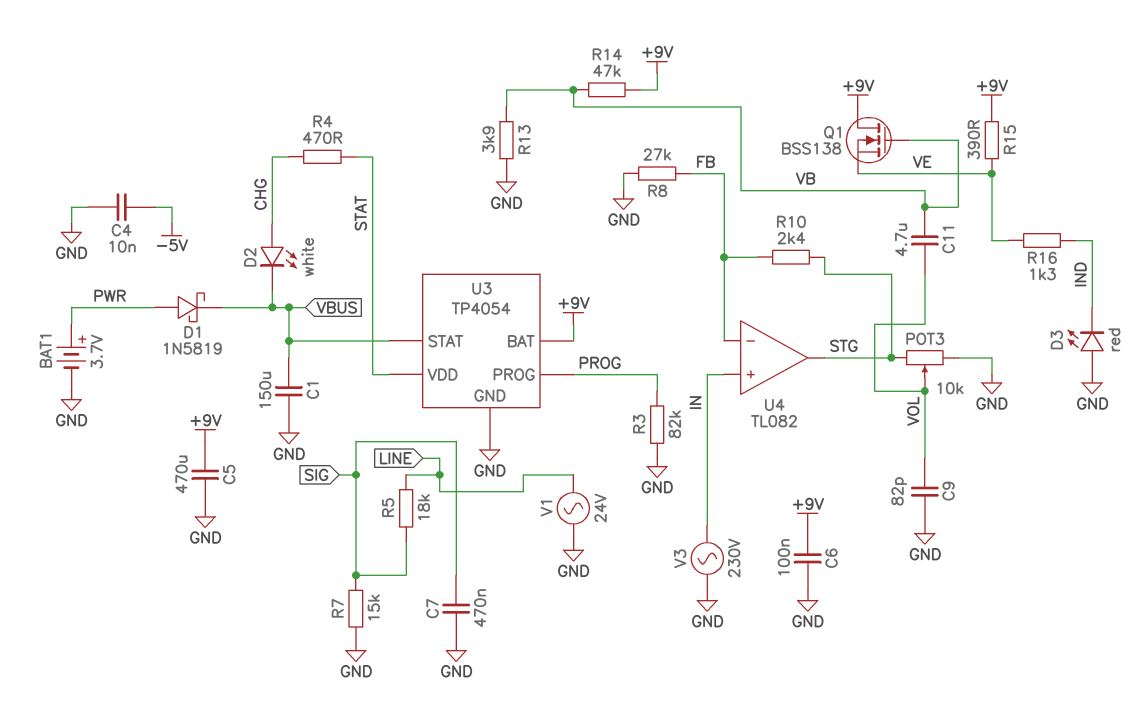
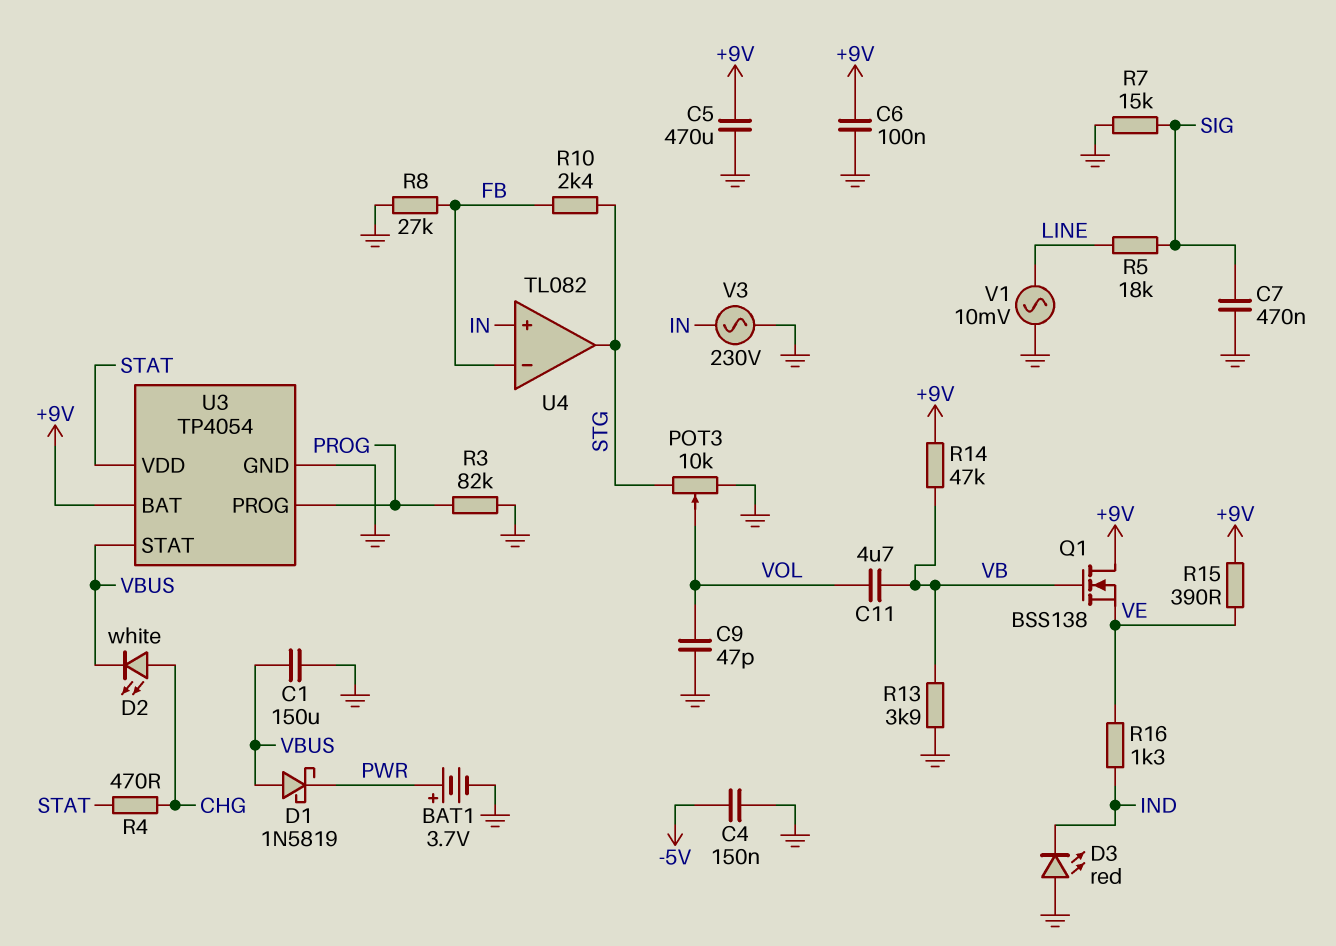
C4: 10nF (-5V, GND) -> 150nF (-5V, GND)
C9: 82pF (GND, VOL) -> 47pF (GND, VOL)
D1: schottky 1N5819 (A PWR, K VBUS) -> schottky 1N5819 (A VBUS, K PWR)
V1: AC 24V (GND, LINE) -> AC 10mV (GND, LINE)

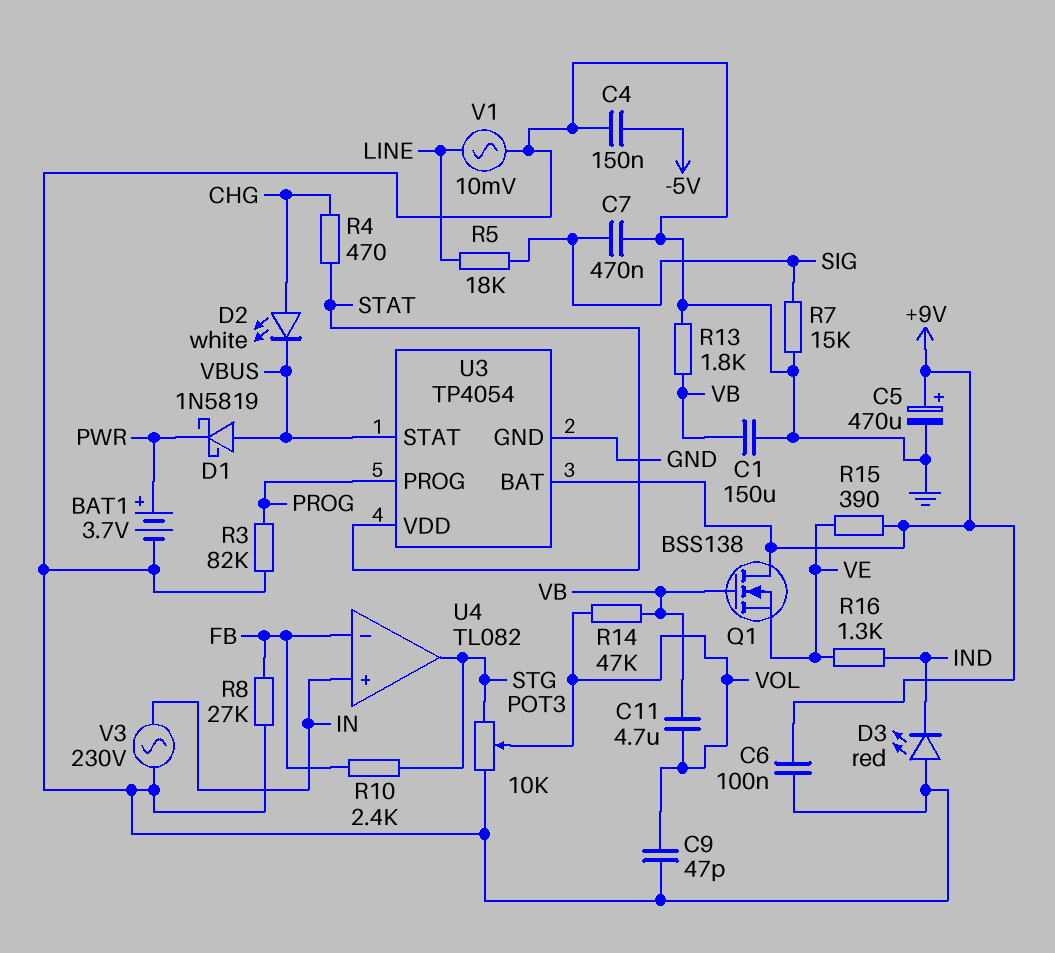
C1: 150uF (GND, VBUS) -> 150uF (GND, VB)
C5: 470uF (+9V, GND) -> 470uF (plus +9V, minus GND)
R13: 3.9k (GND, VB) -> 1.8k (GND, VB)
R14: 47k (+9V, VB) -> 47k (VB, VOL)

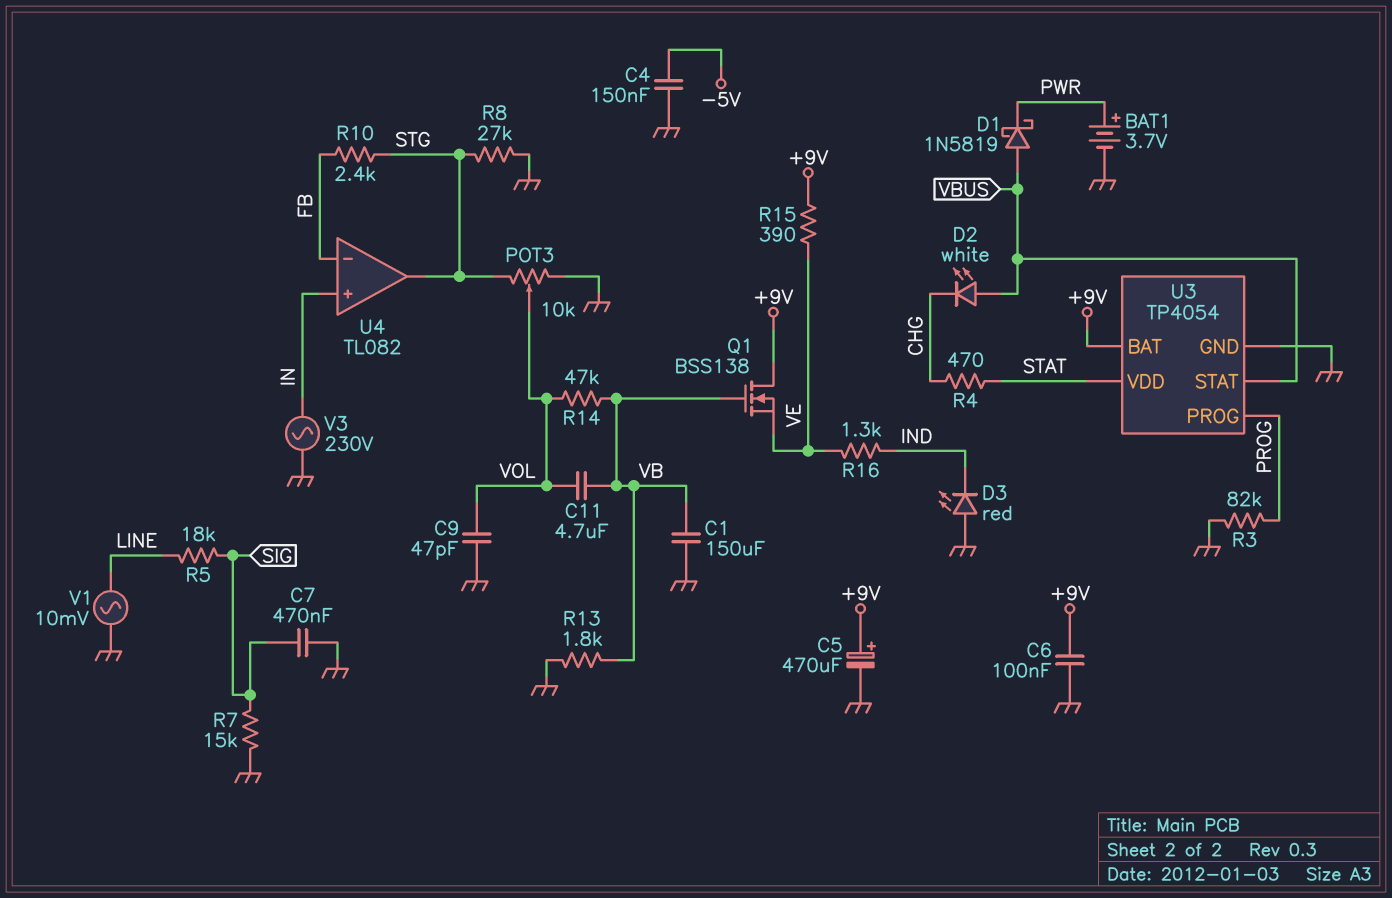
D2: LED white (A CHG, K VBUS) -> LED white (A VBUS, K CHG)
R8: 27k (FB, GND) -> 27k (GND, STG)

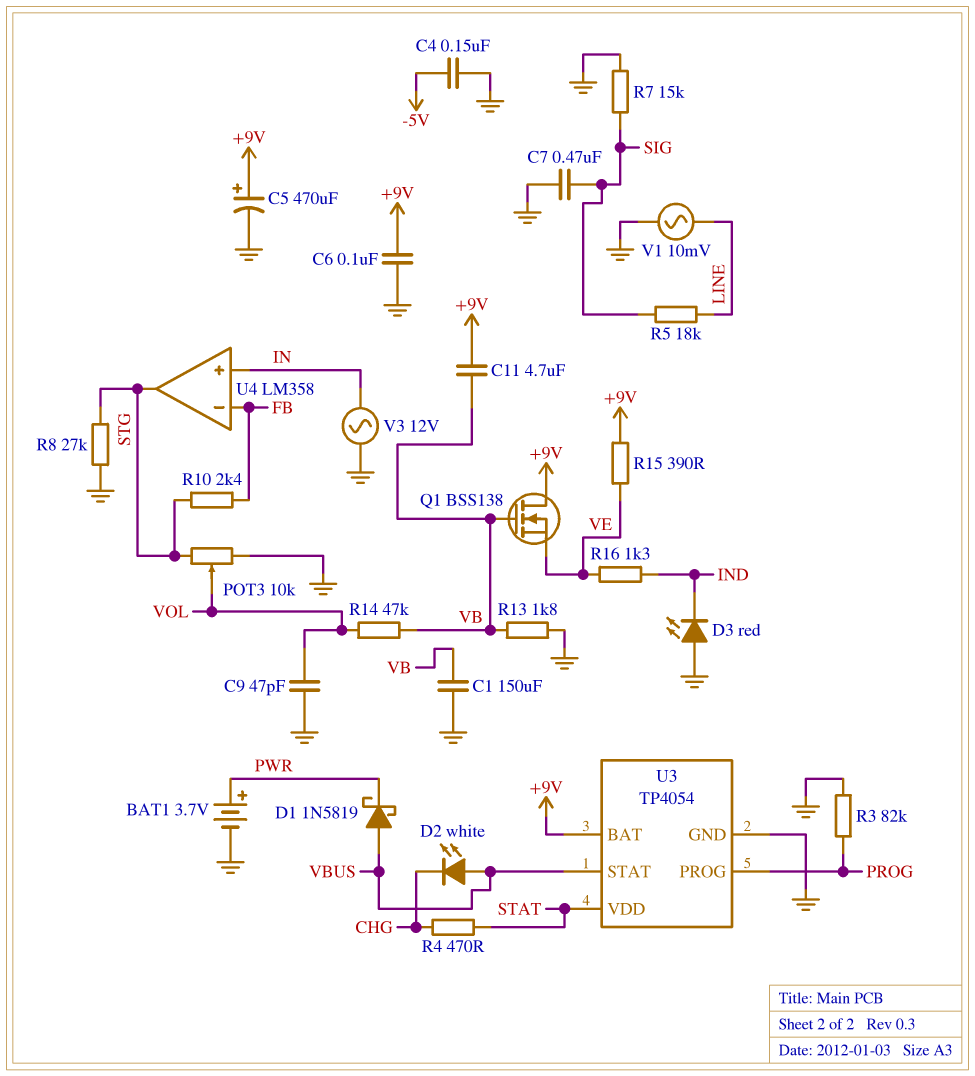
C11: 4.7uF (VB, VOL) -> 4.7uF (+9V, VB)
U4: TL082 -> LM358
V3: AC 230V (GND, IN) -> AC 12V (GND, IN)

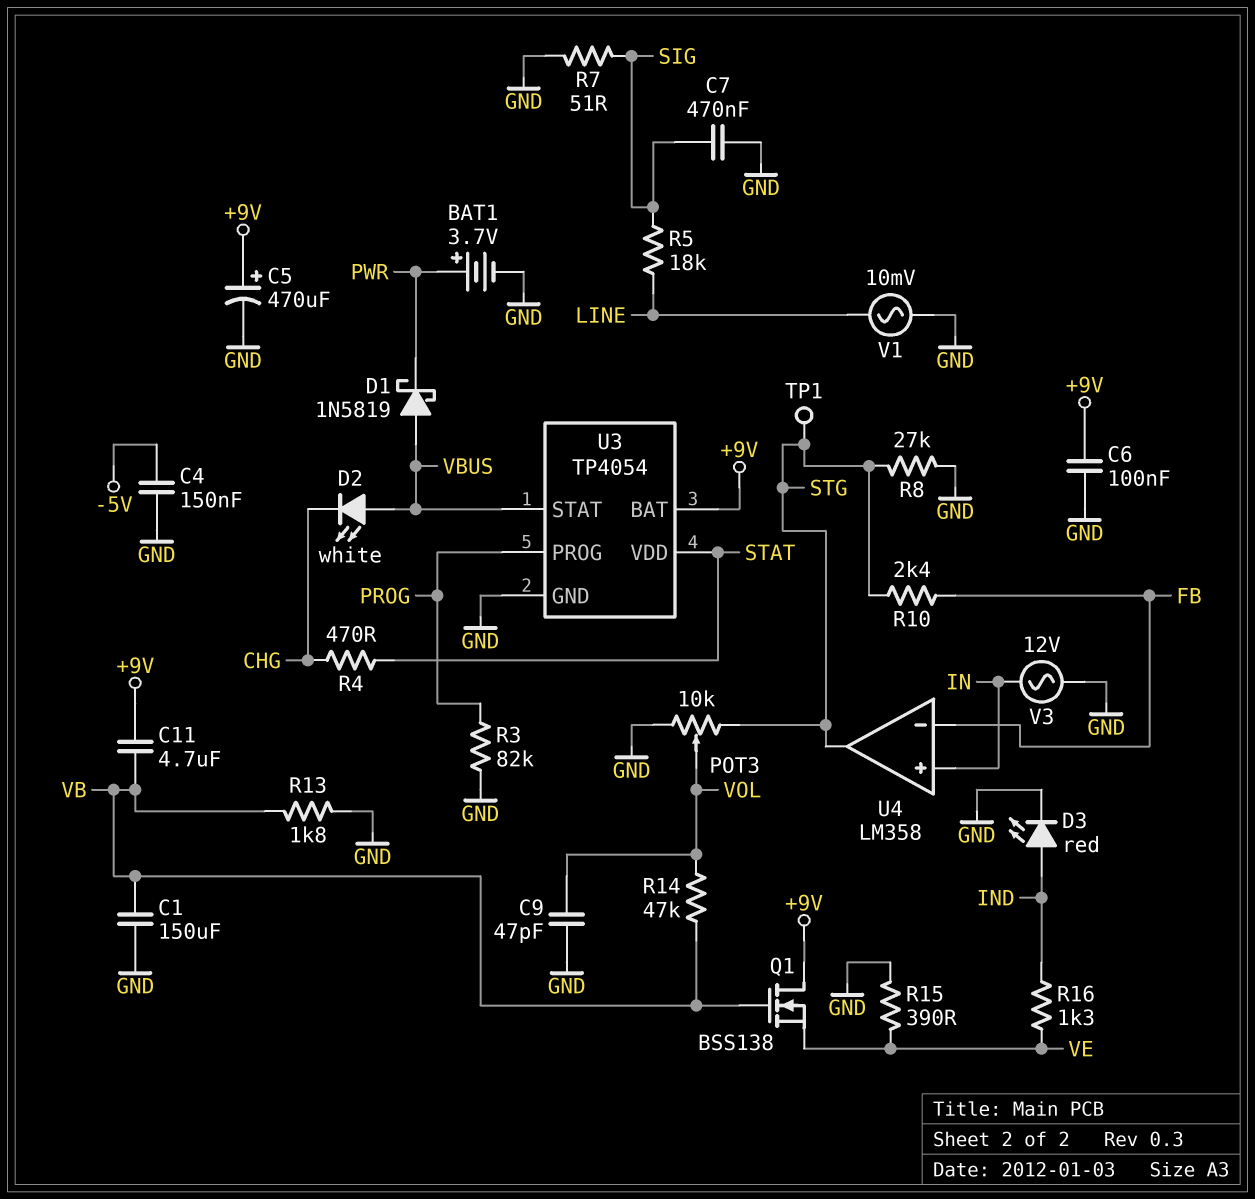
D3: LED red (A GND, K IND) -> LED red (A IND, K GND)
R7: 15k (GND, SIG) -> 51 (GND, SIG)
R15: 390 (+9V, VE) -> 390 (GND, VE)
TP1: none -> test point (STG)

